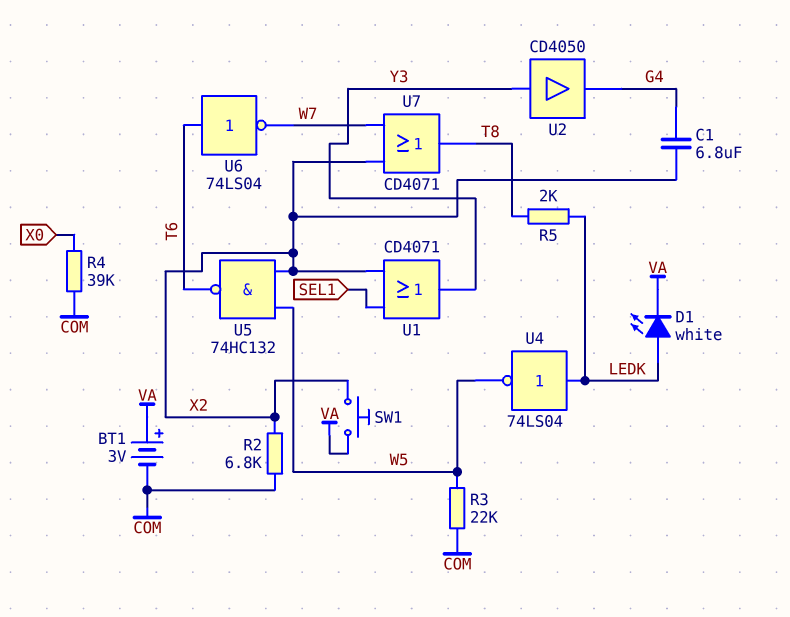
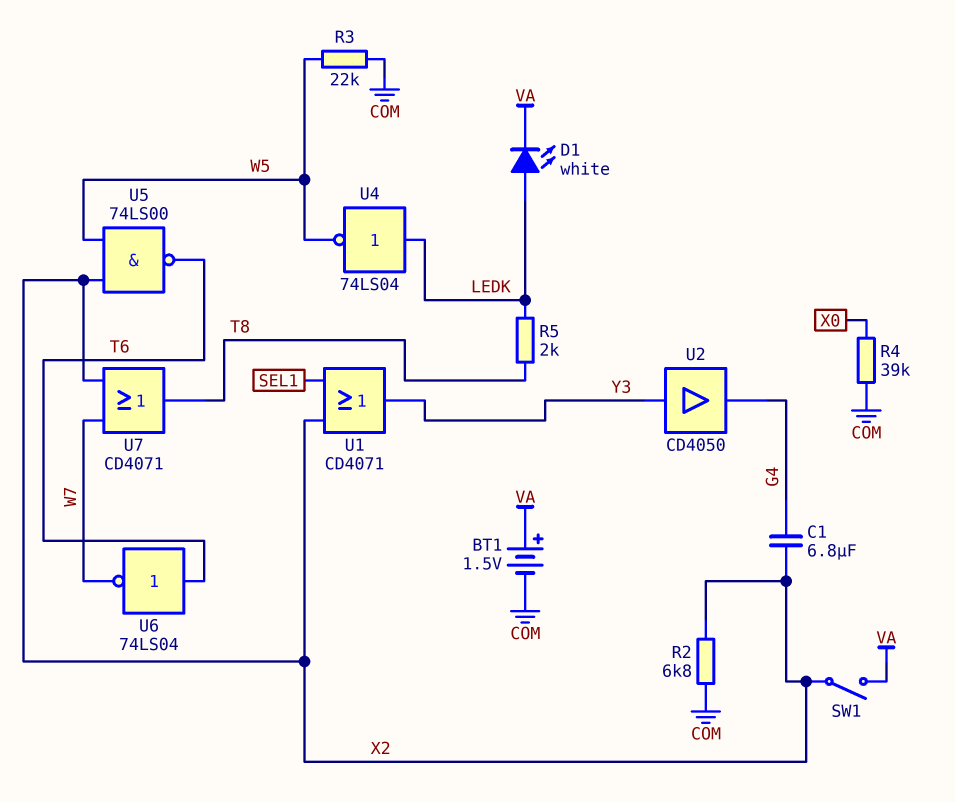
BT1: 3V (plus VA, minus COM) -> 1.5V (plus VA, minus COM)
SW1: button (VA, X2) -> switch (VA, X2)
U5: NAND 74HC132 (in W5, in X2, out T6) -> NAND 74LS00 (in W5, in X2, out T6)

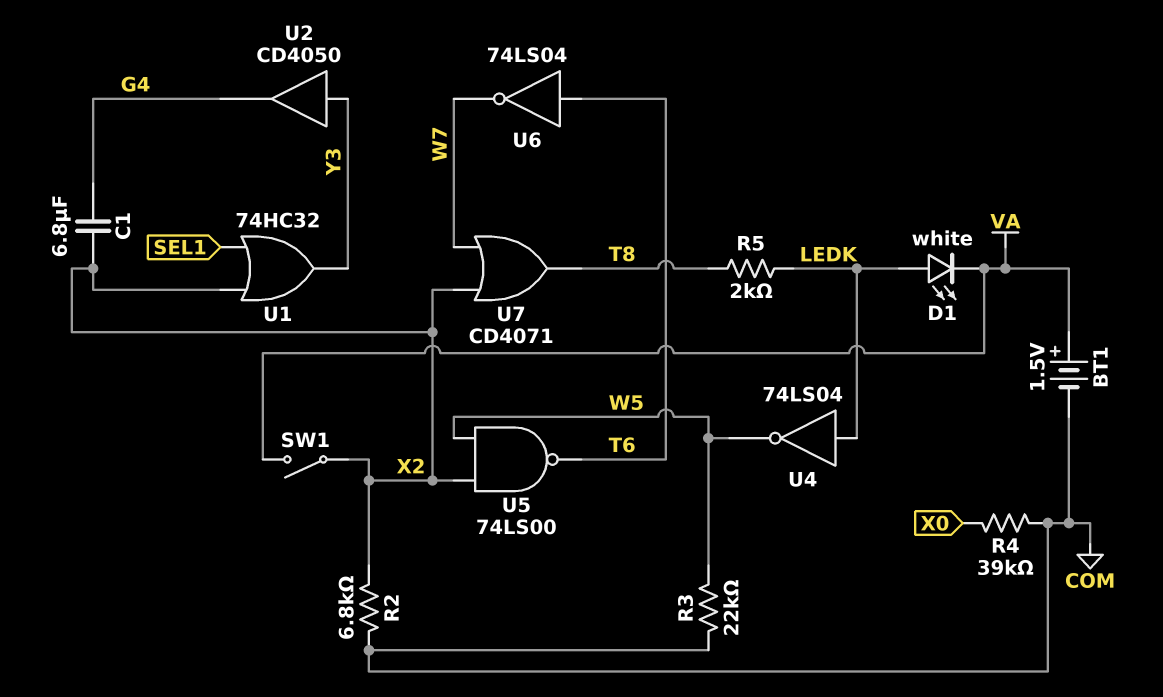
U1: OR CD4071 (in SEL1, in X2, out Y3) -> OR 74HC32 (in SEL1, in X2, out Y3)

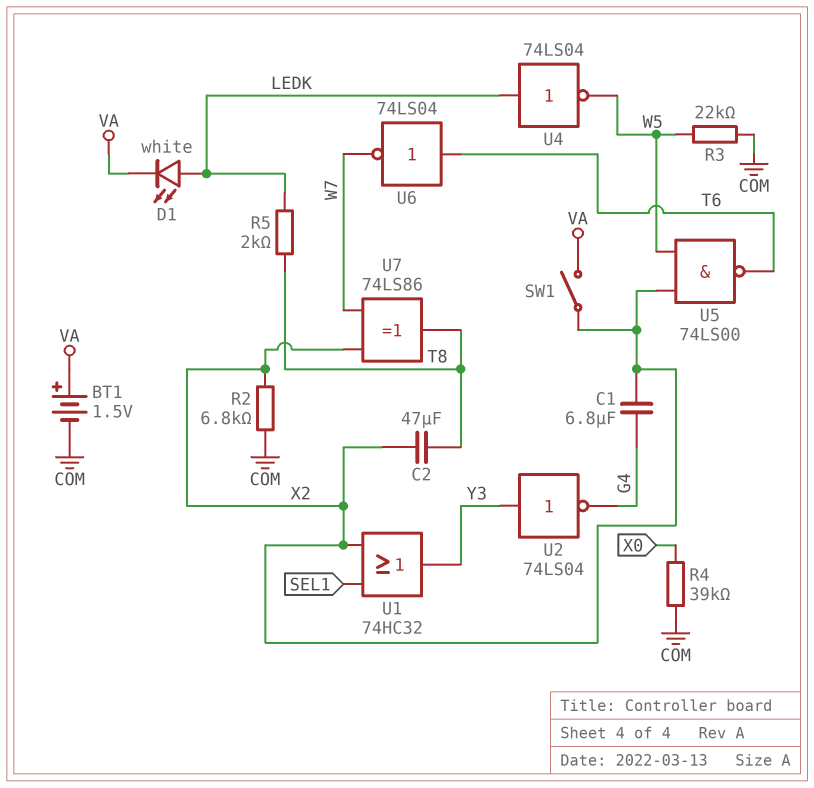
C2: none -> 47uF (T8, X2)
U2: buffer CD4050 (in Y3, out G4) -> NOT 74LS04 (in Y3, out G4)
U7: OR CD4071 (in W7, in X2, out T8) -> XOR 74LS86 (in W7, in X2, out T8)

